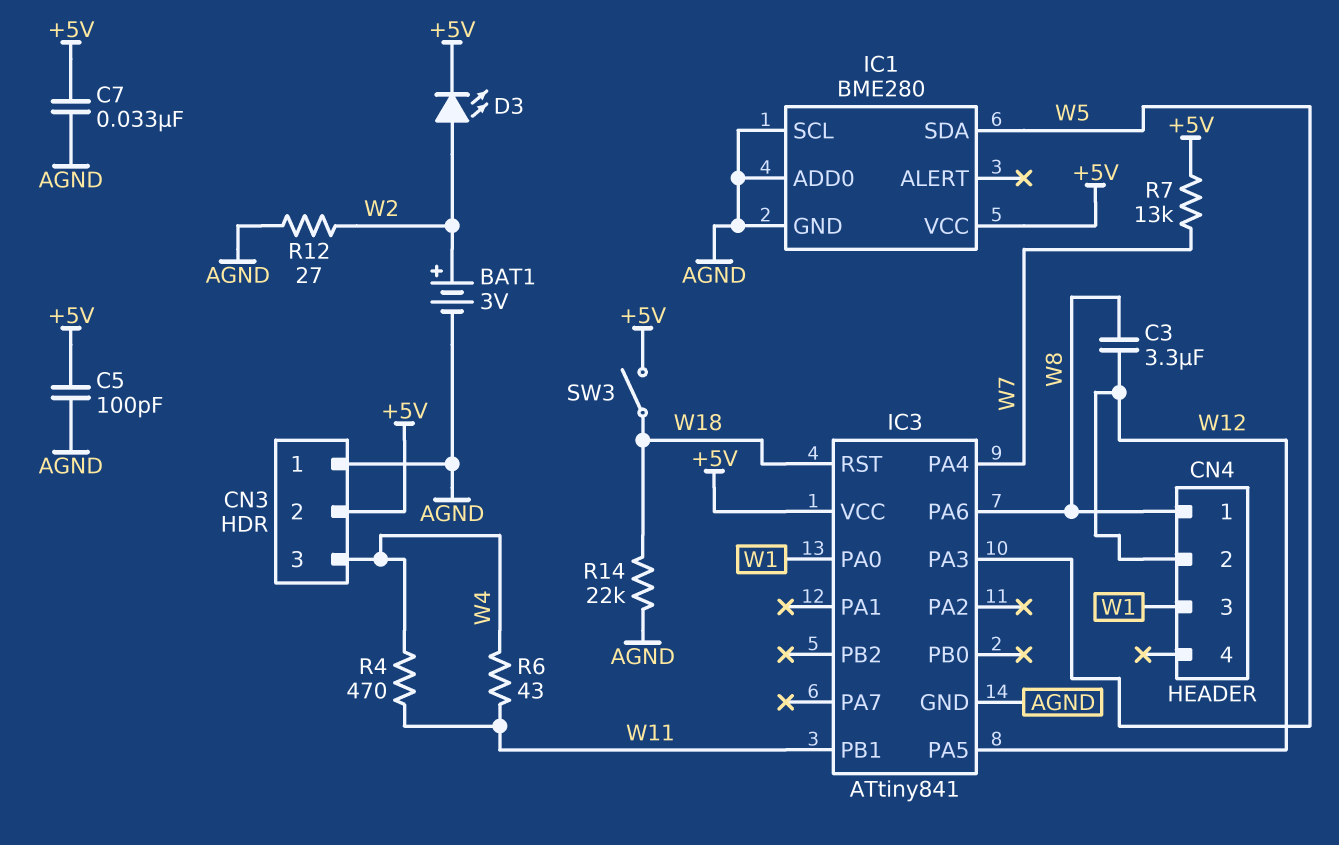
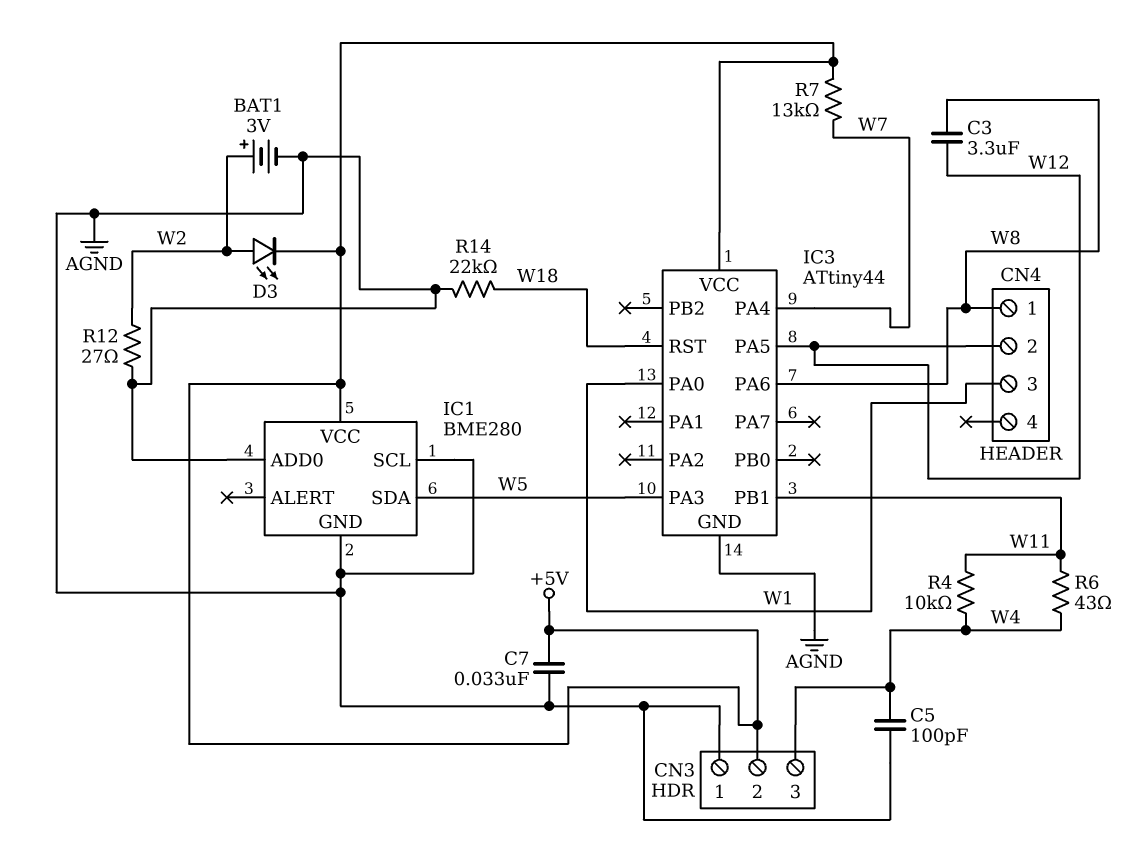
C5: 100pF (+5V, AGND) -> 100pF (AGND, W4)
IC3: ATtiny841 -> ATtiny44
R4: 470 (W4, W11) -> 10k (W4, W11)
SW3: switch (+5V, W18) -> none

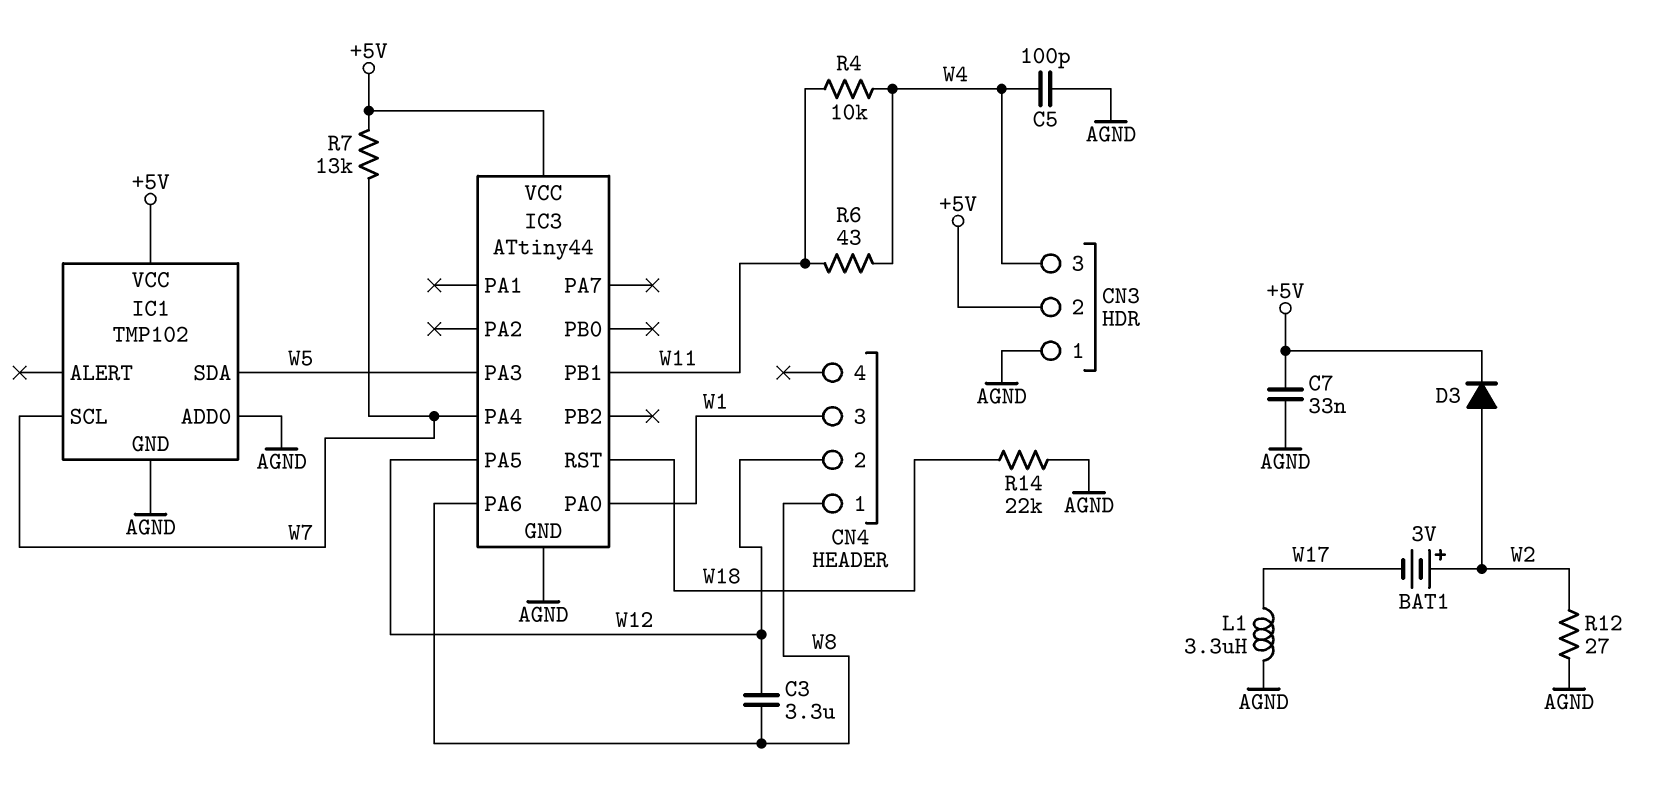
BAT1: 3V (plus W2, minus AGND) -> 3V (plus W2, minus W17)
D3: LED (A W2, K +5V) -> diode (A W2, K +5V)
IC1: BME280 -> TMP102
IC1 pin SCL: AGND -> W7
L1: none -> 3.3uH (AGND, W17)

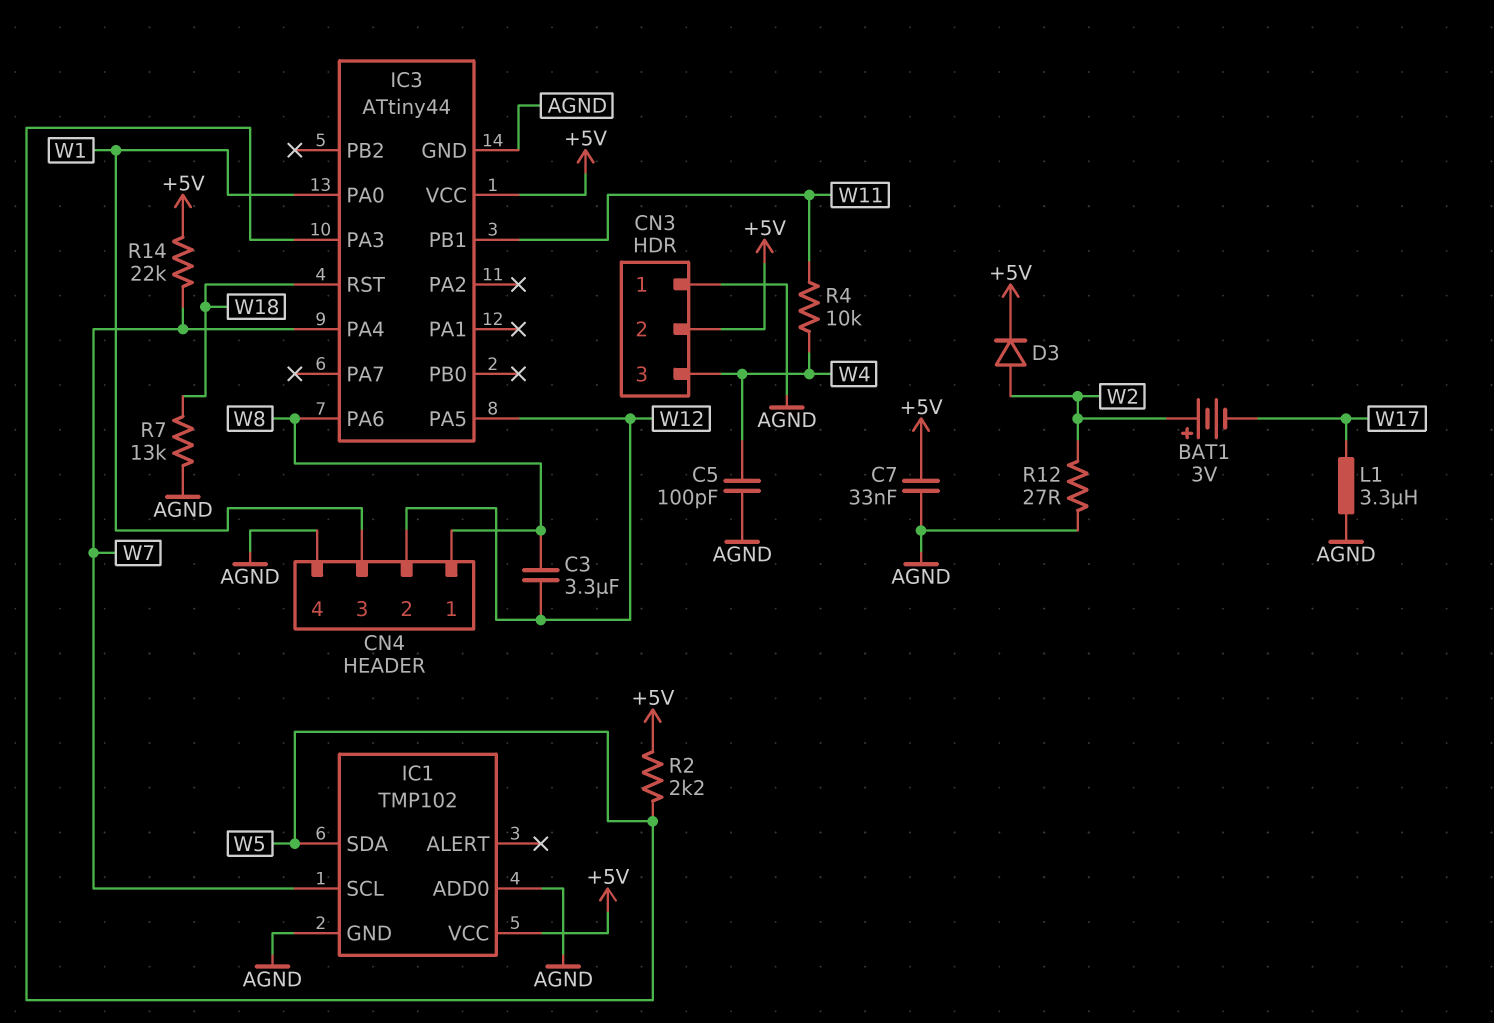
CN4 pin 4: none -> AGND
R2: none -> 2.2k (+5V, W5)
R6: 43 (W4, W11) -> none
R7: 13k (+5V, W7) -> 13k (AGND, W18)
R14: 22k (AGND, W18) -> 22k (+5V, W7)

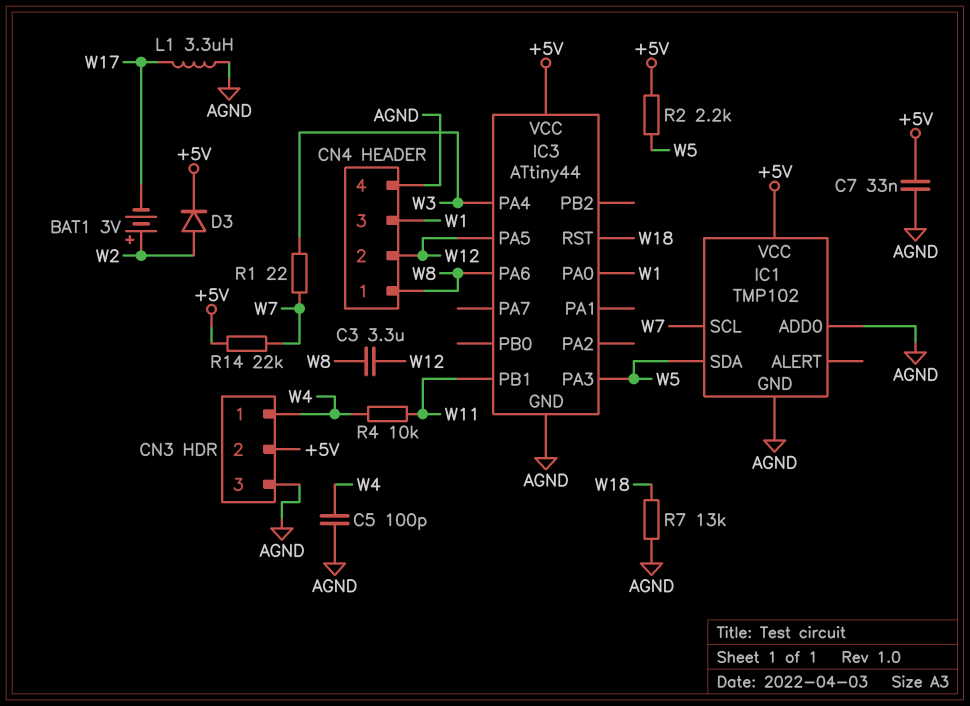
CN3 pin 1: AGND -> W4
CN3 pin 3: W4 -> AGND
IC3 pin PA4: W7 -> W3
R1: none -> 22 (W3, W7)
R12: 27 (AGND, W2) -> none

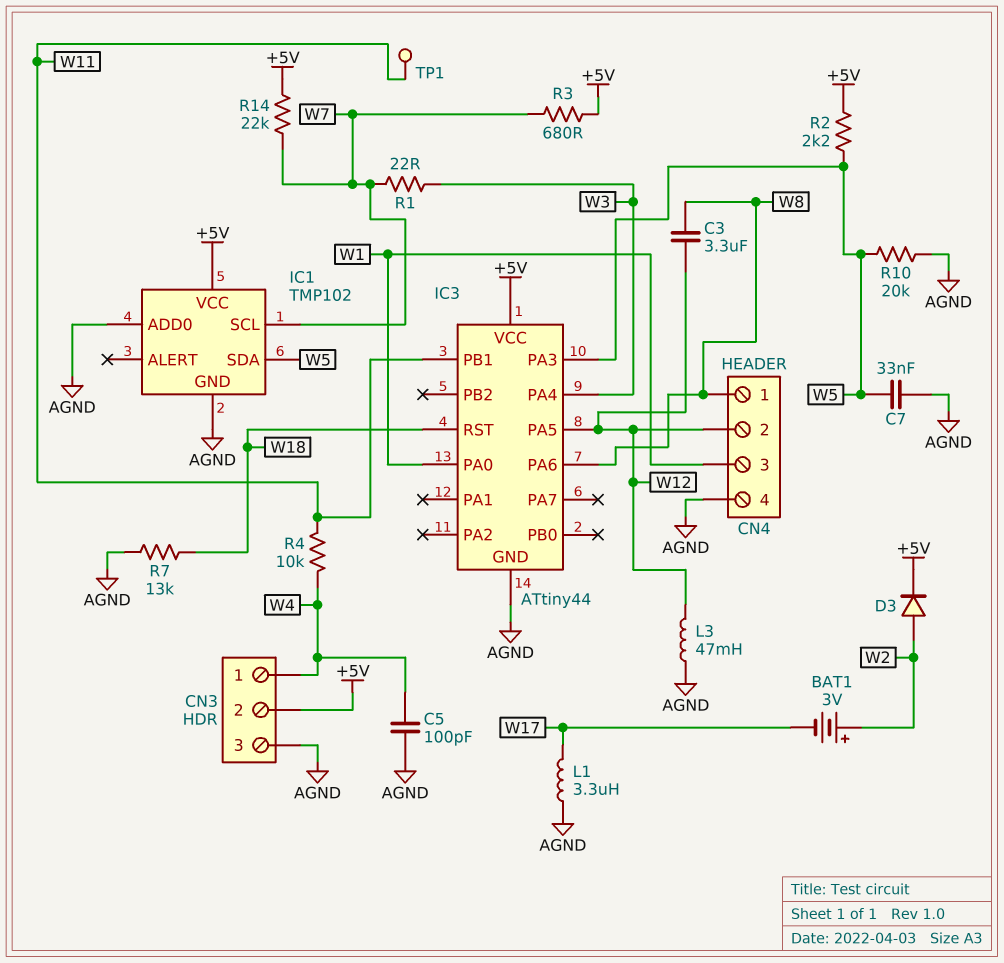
C7: 33nF (+5V, AGND) -> 33nF (AGND, W5)
L3: none -> 47mH (AGND, W12)
R3: none -> 680 (+5V, W7)
R10: none -> 20k (AGND, W5)
TP1: none -> test point (W11)

